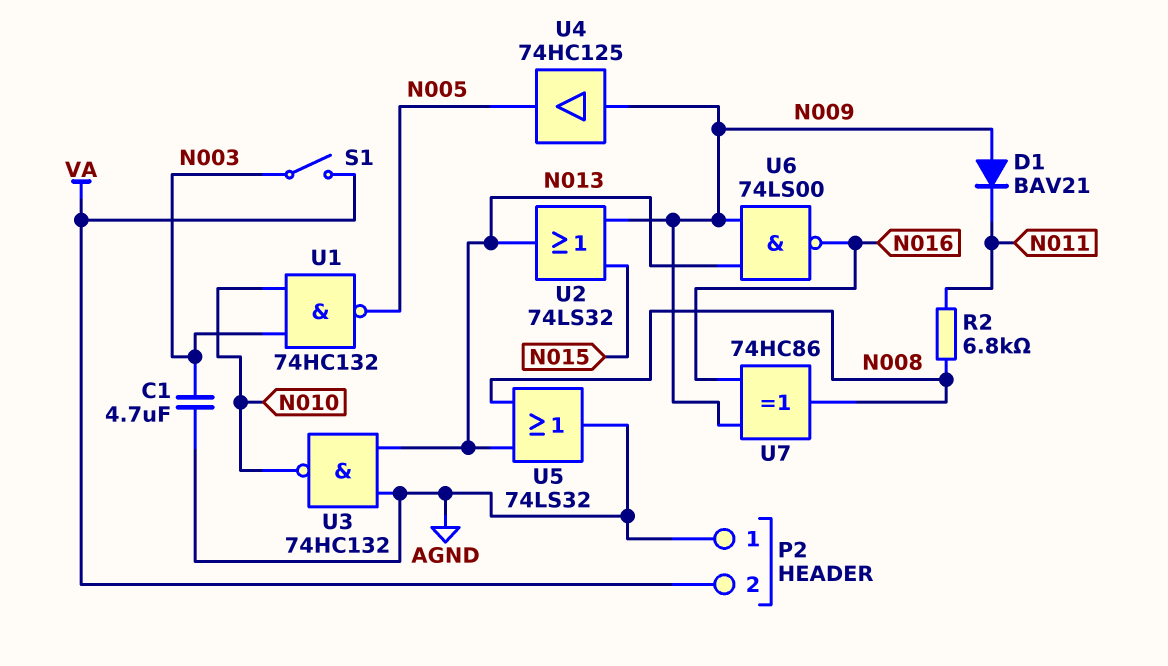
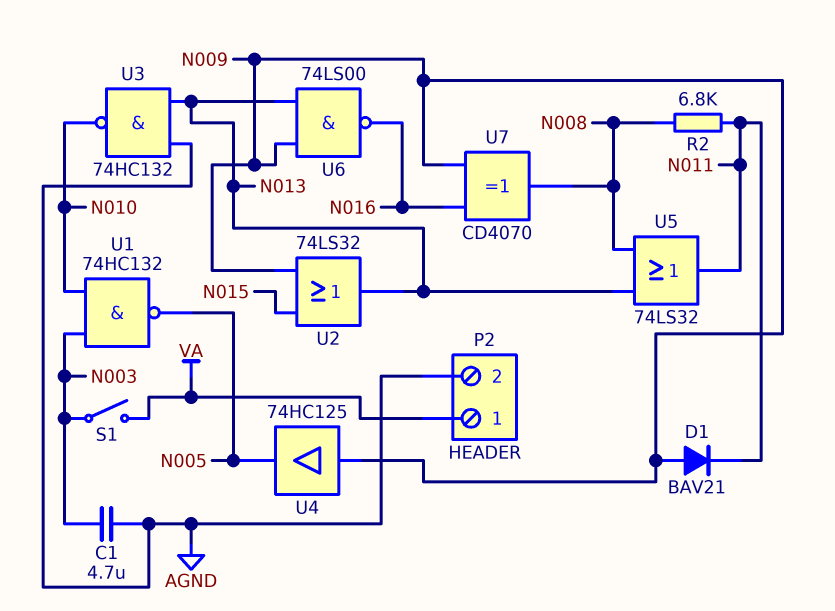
P2 pin 1: AGND -> VA
P2 pin 2: VA -> AGND
U5: OR 74LS32 (in N008, in N013, out AGND) -> OR 74LS32 (in N008, in N013, out N011)
U7: XOR 74HC86 (in N009, in N016, out N008) -> XOR CD4070 (in N009, in N016, out N008)

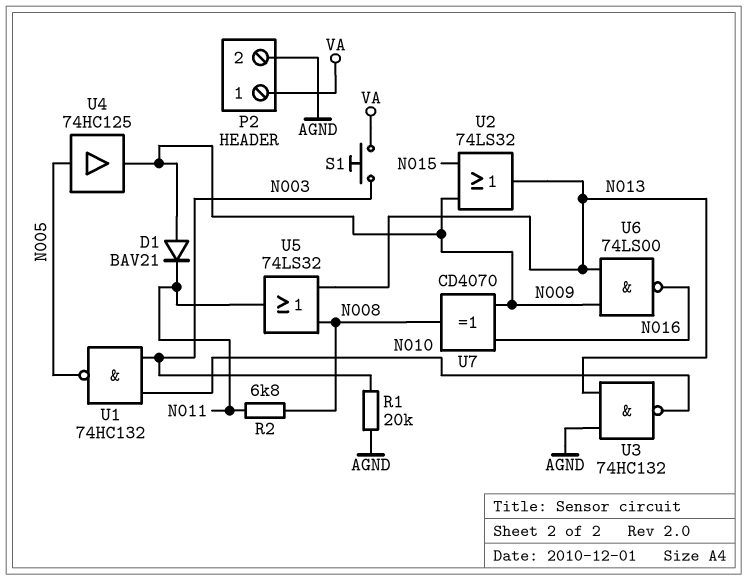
C1: 4.7uF (AGND, N003) -> none
R1: none -> 20k (AGND, N003)
S1: switch (N003, VA) -> button (N003, VA)
U4: buffer 74HC125 (in N009, out N005) -> buffer 74HC125 (in N005, out N009)

